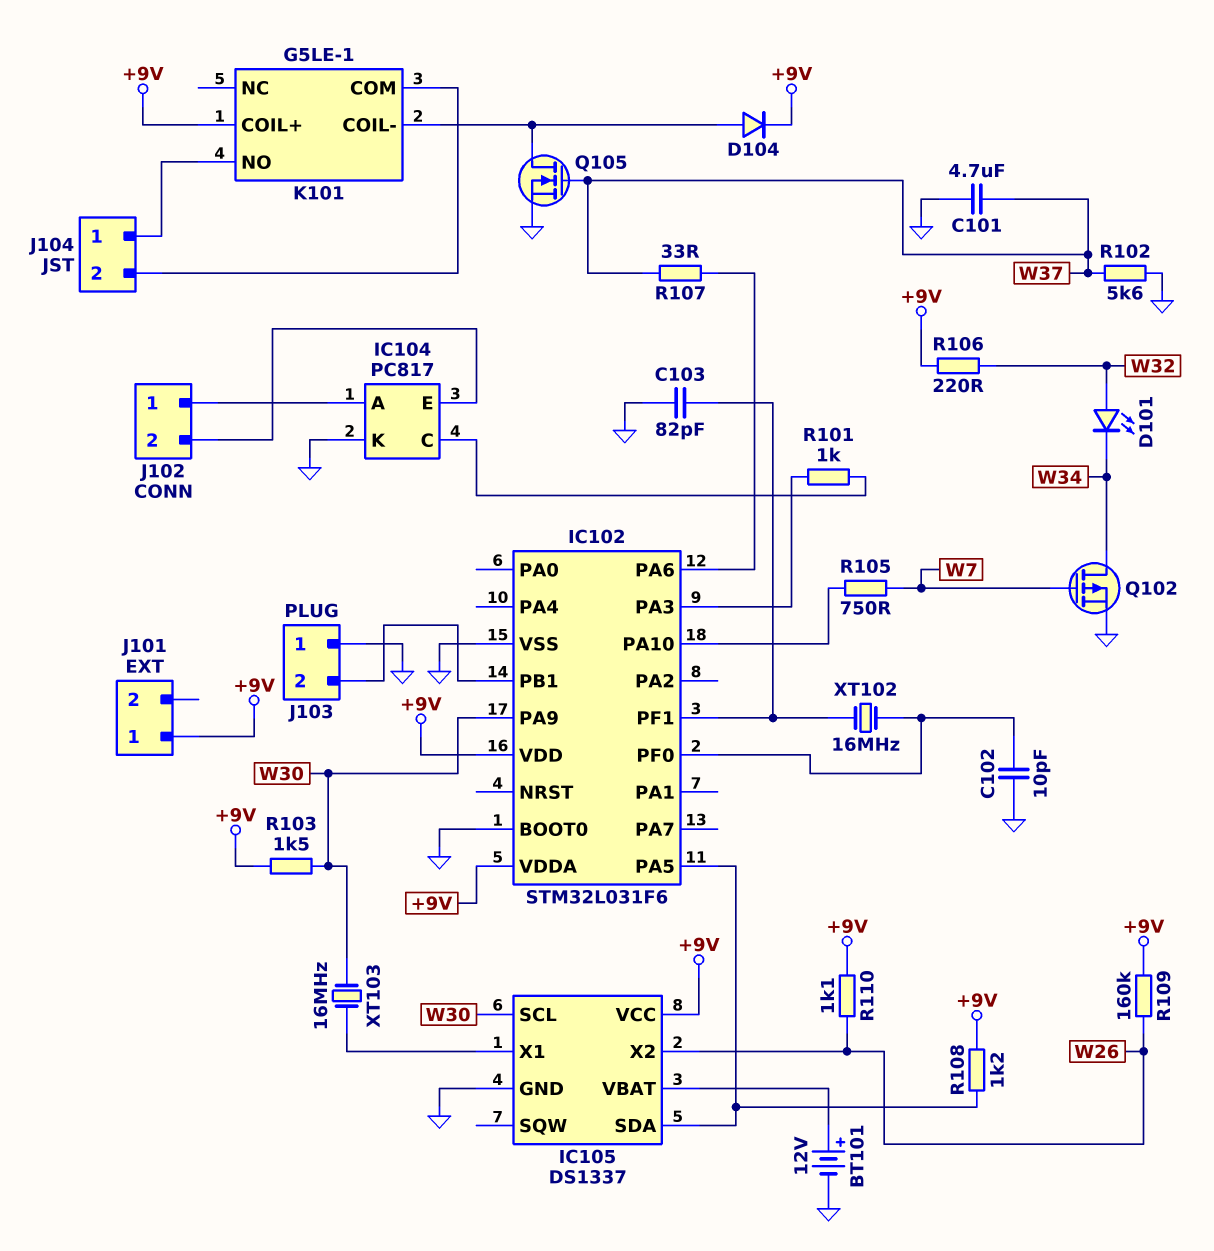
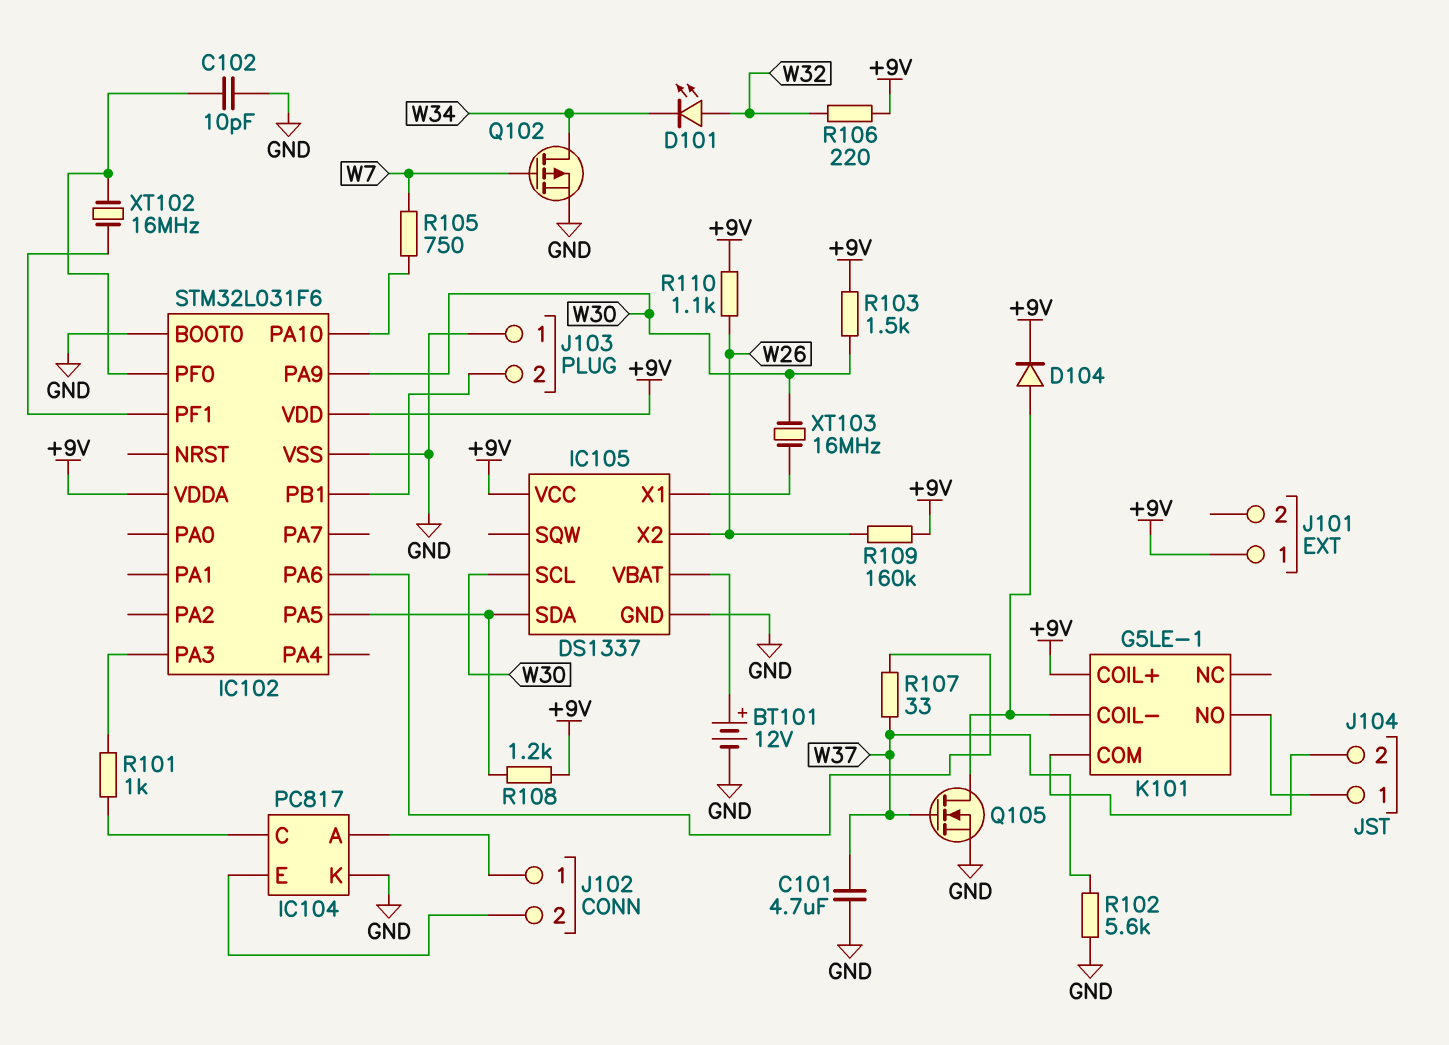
C103: 82pF (GND, IC102/PF1) -> none

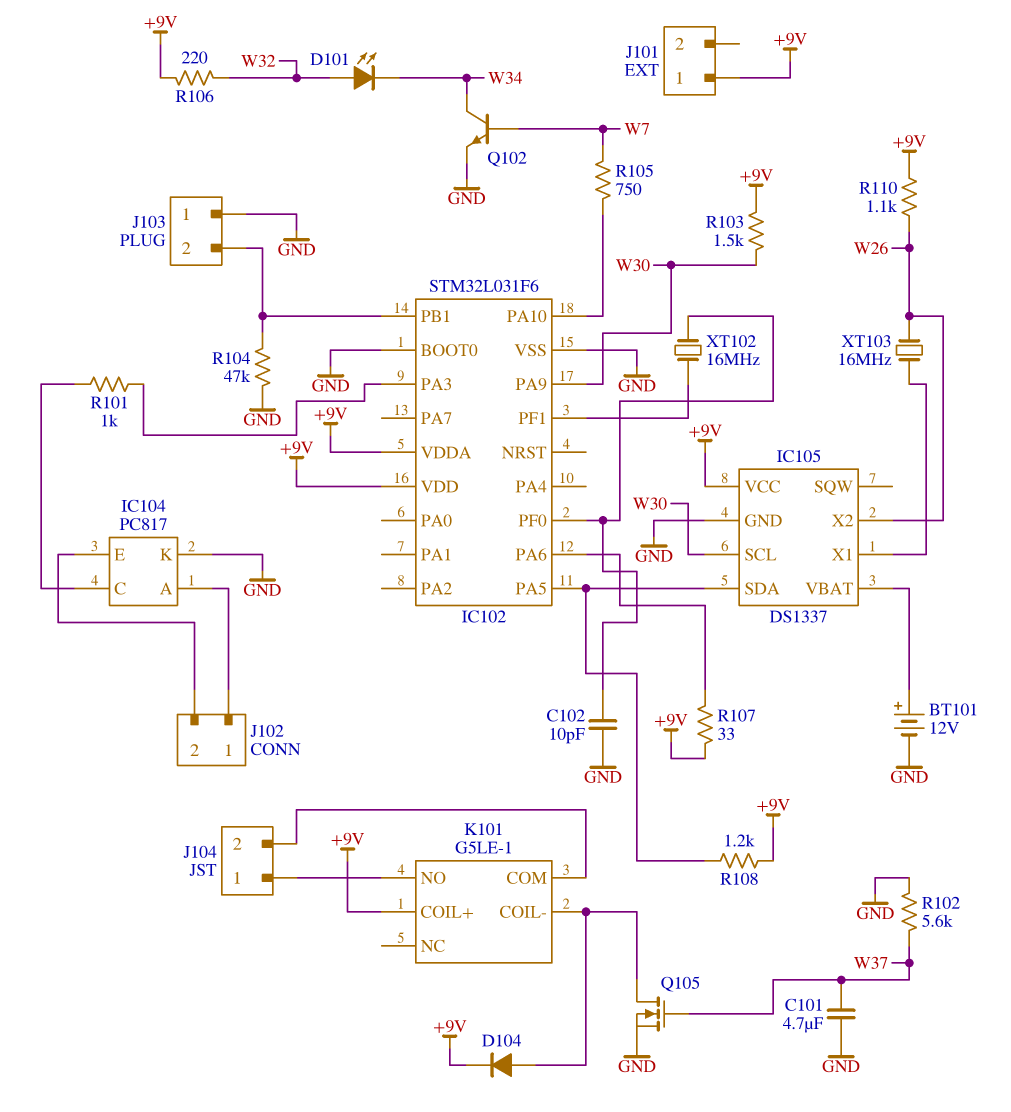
Q102: PMOS (G W7, D W34, S GND) -> NPN (B W7, C W34, E GND)
R104: none -> 47k (GND, IC102/PB1)
R107: 33 (IC102/PA6, W37) -> 33 (+9V, IC102/PA6)
R109: 160k (+9V, W26) -> none
XT103: 16MHz (IC105/X1, W30) -> 16MHz (IC105/X1, W26)

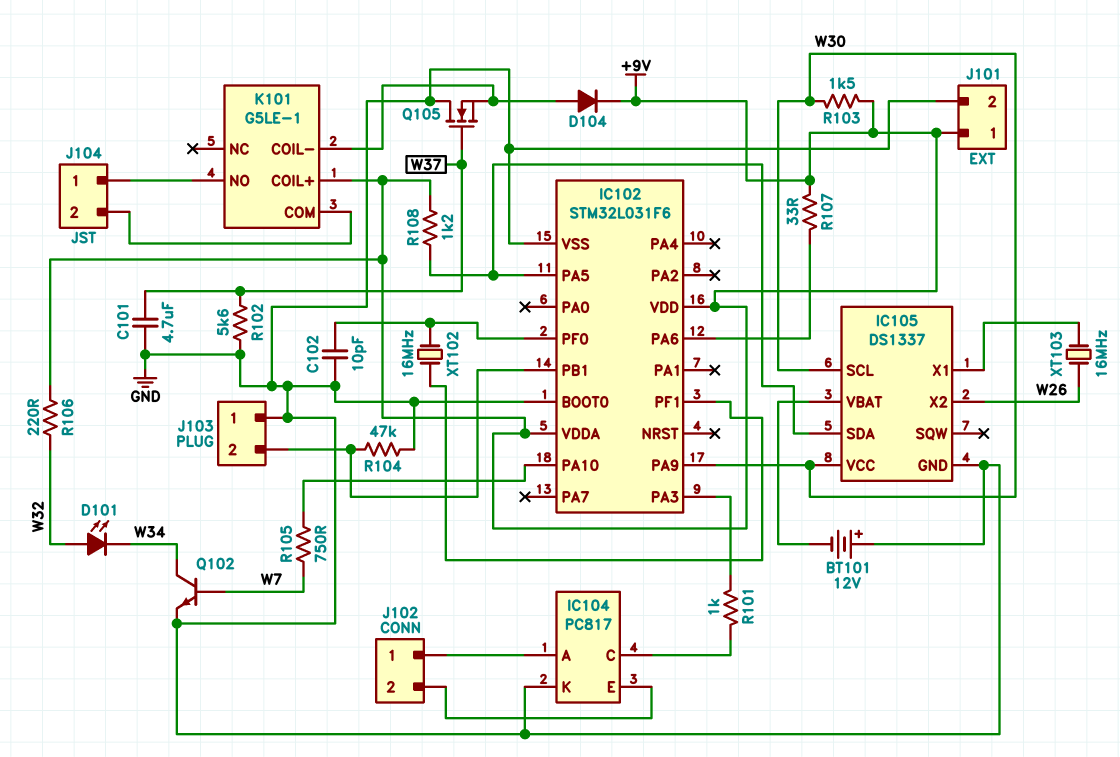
BT101: 12V (plus IC105/VBAT, minus GND) -> 12V (plus GND, minus IC105/VBAT)
IC105 pin VCC: +9V -> W30
J101 pin 2: none -> GND
Q105: NMOS (G W37, D K101/COIL-, S GND) -> NMOS (G W37, D GND, S K101/COIL-)
R110: 1.1k (+9V, W26) -> none

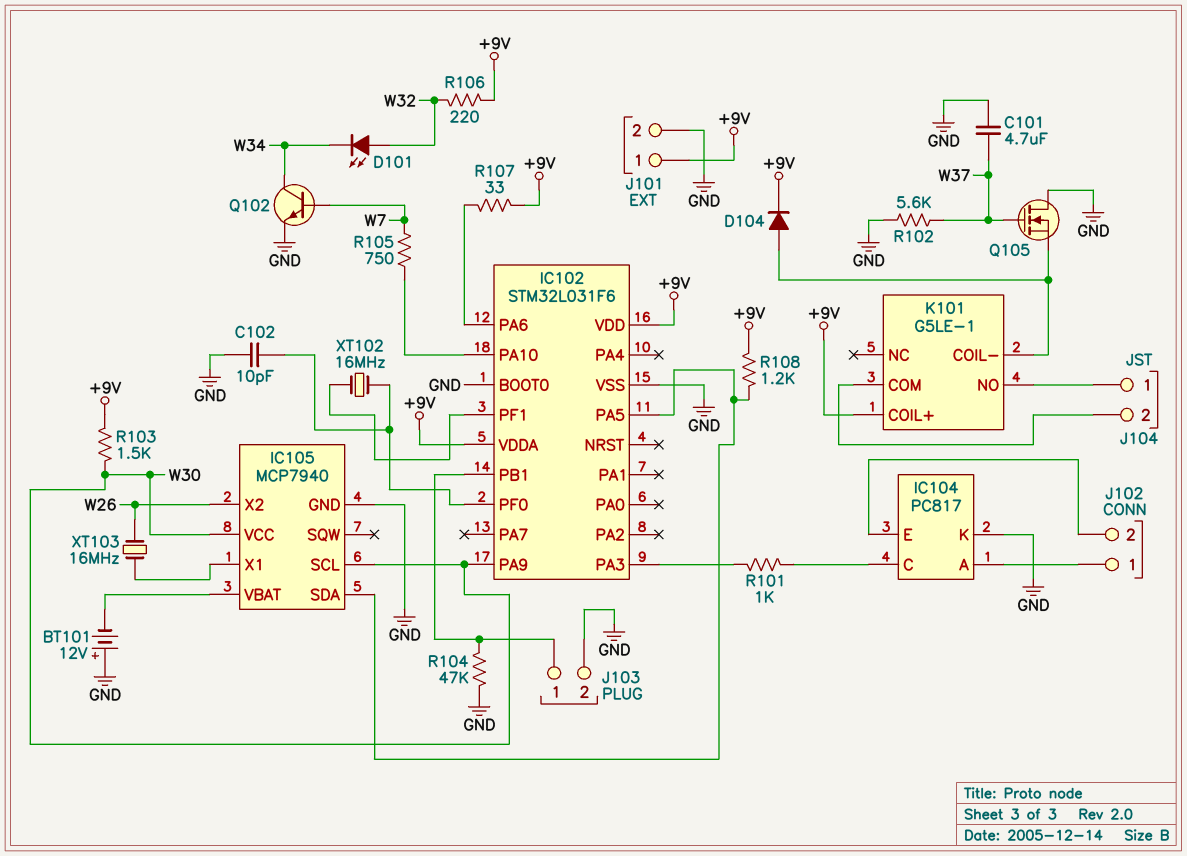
IC105: DS1337 -> MCP7940
J103 pin 1: GND -> IC102/PB1
J103 pin 2: IC102/PB1 -> GND

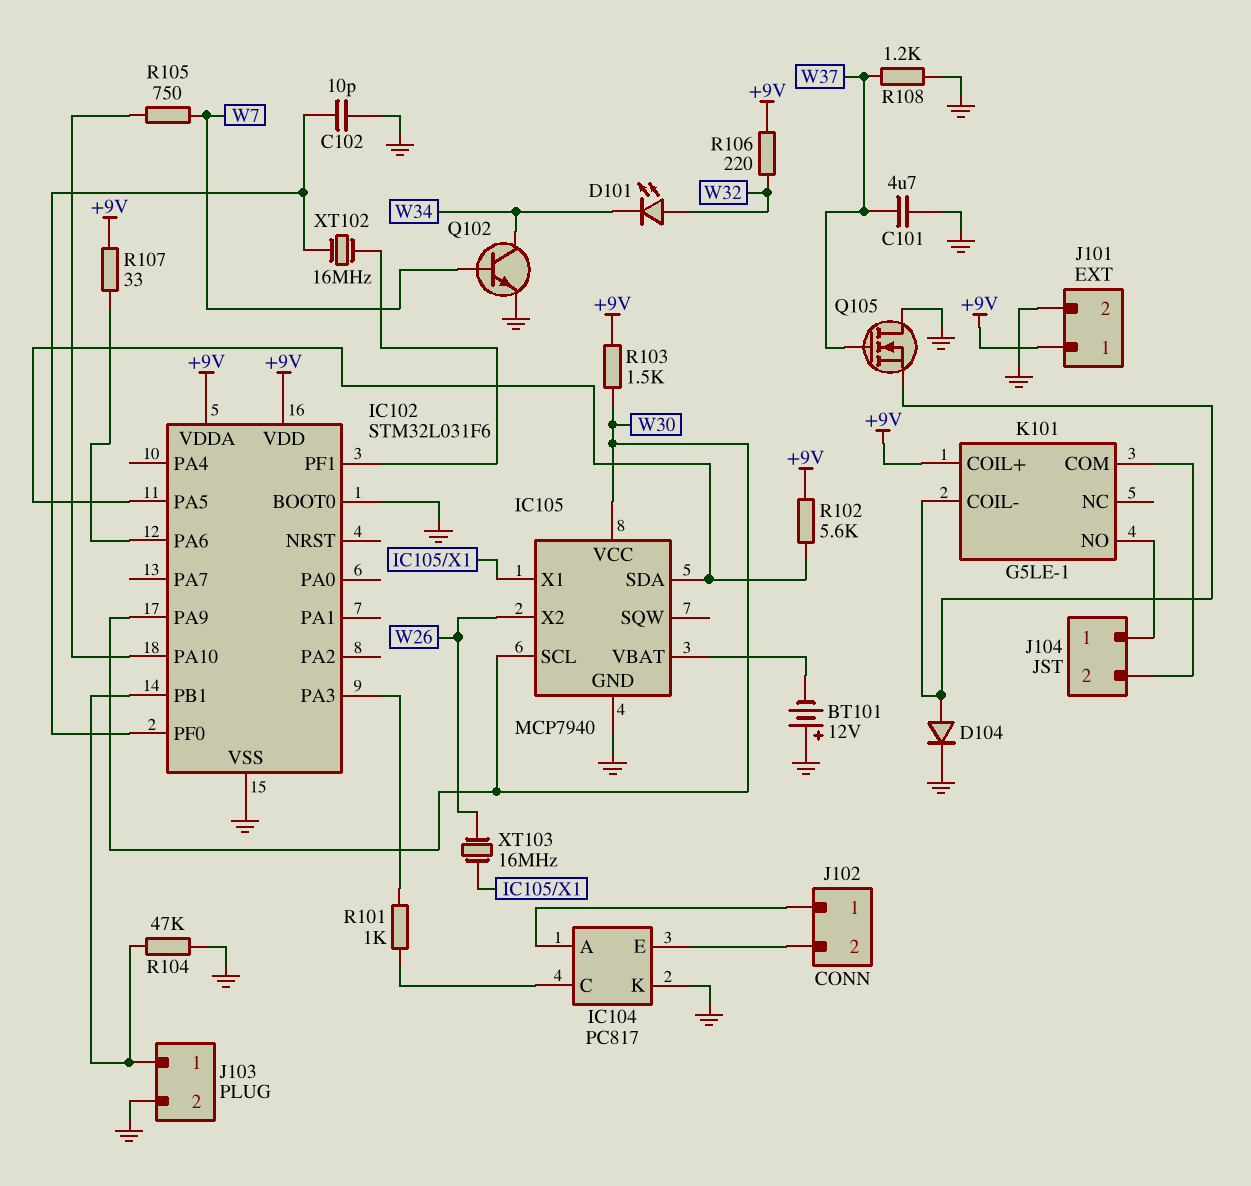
D104: diode (A K101/COIL-, K +9V) -> diode (A K101/COIL-, K GND)
R102: 5.6k (GND, W37) -> 5.6k (+9V, IC102/PA5)
R108: 1.2k (+9V, IC102/PA5) -> 1.2k (GND, W37)

